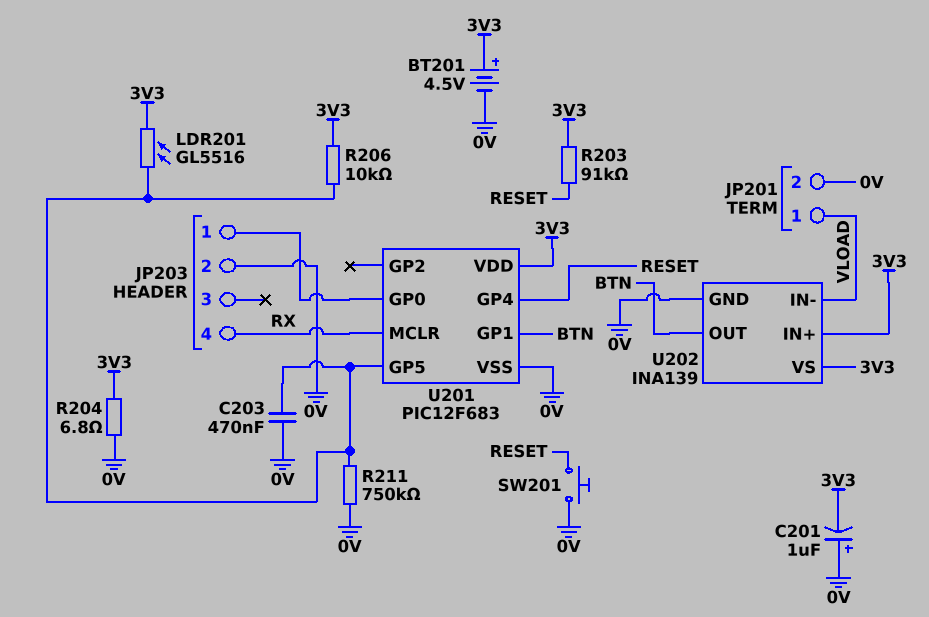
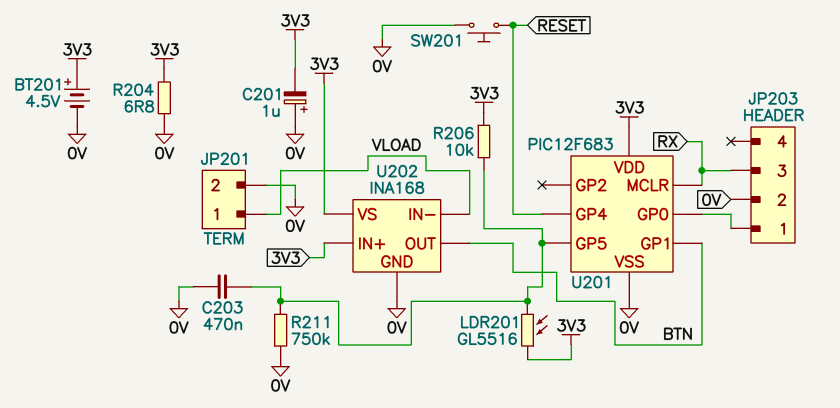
JP203 pin 3: none -> RX
JP203 pin 4: RX -> none
R203: 91k (3V3, RESET) -> none
U202: INA139 -> INA168

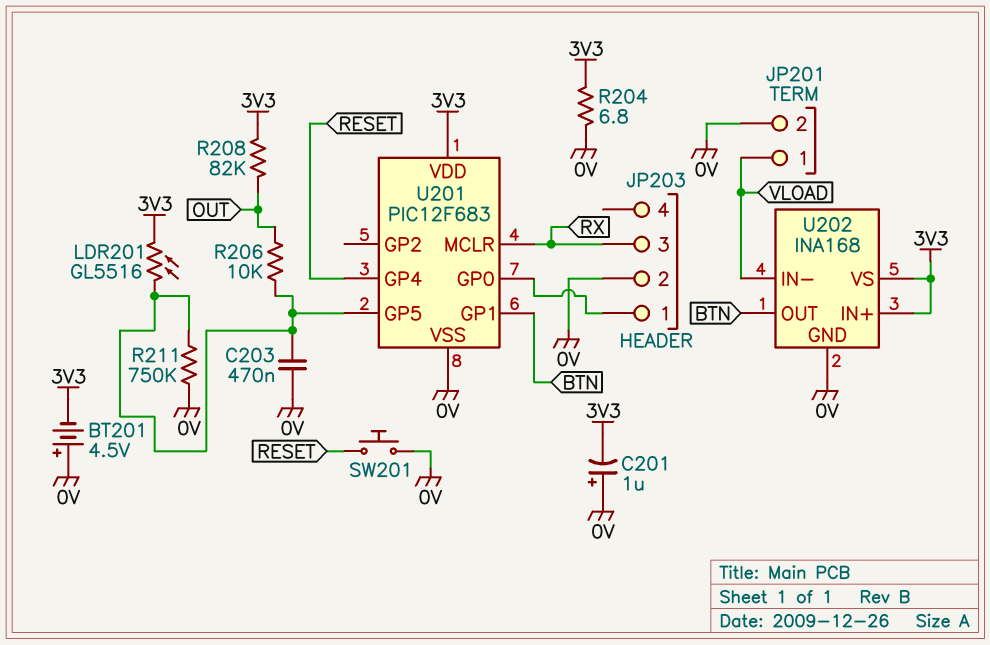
BT201: 4.5V (plus 3V3, minus 0V) -> 4.5V (plus 0V, minus 3V3)
R206: 10k (3V3, U201/GP5) -> 10k (OUT, U201/GP5)
R208: none -> 82k (3V3, OUT)

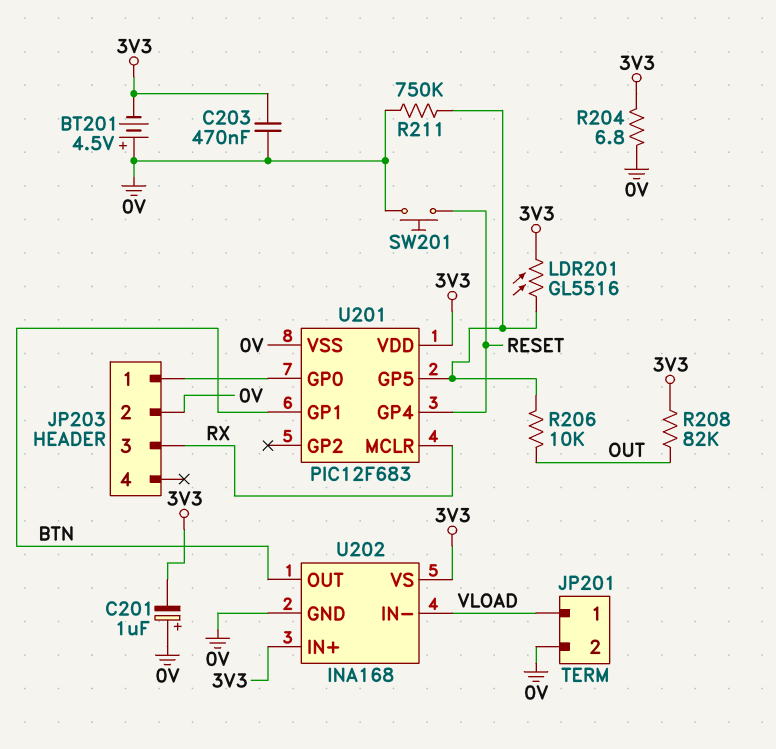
C203: 470nF (0V, U201/GP5) -> 470nF (0V, 3V3)

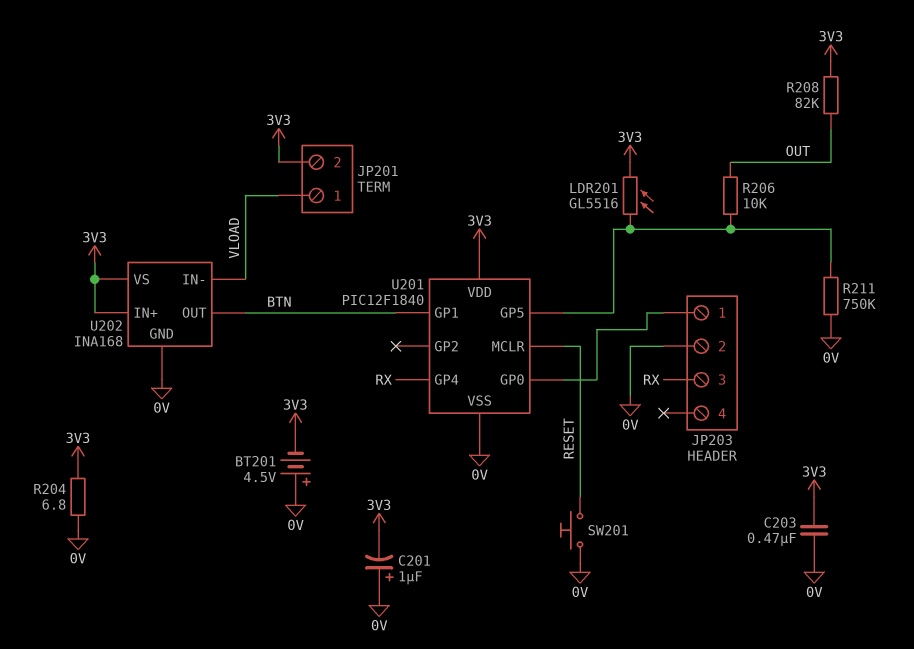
JP201 pin 2: 0V -> 3V3
U201: PIC12F683 -> PIC12F1840
U201 pin GP4: RESET -> RX
U201 pin MCLR: RX -> RESET

